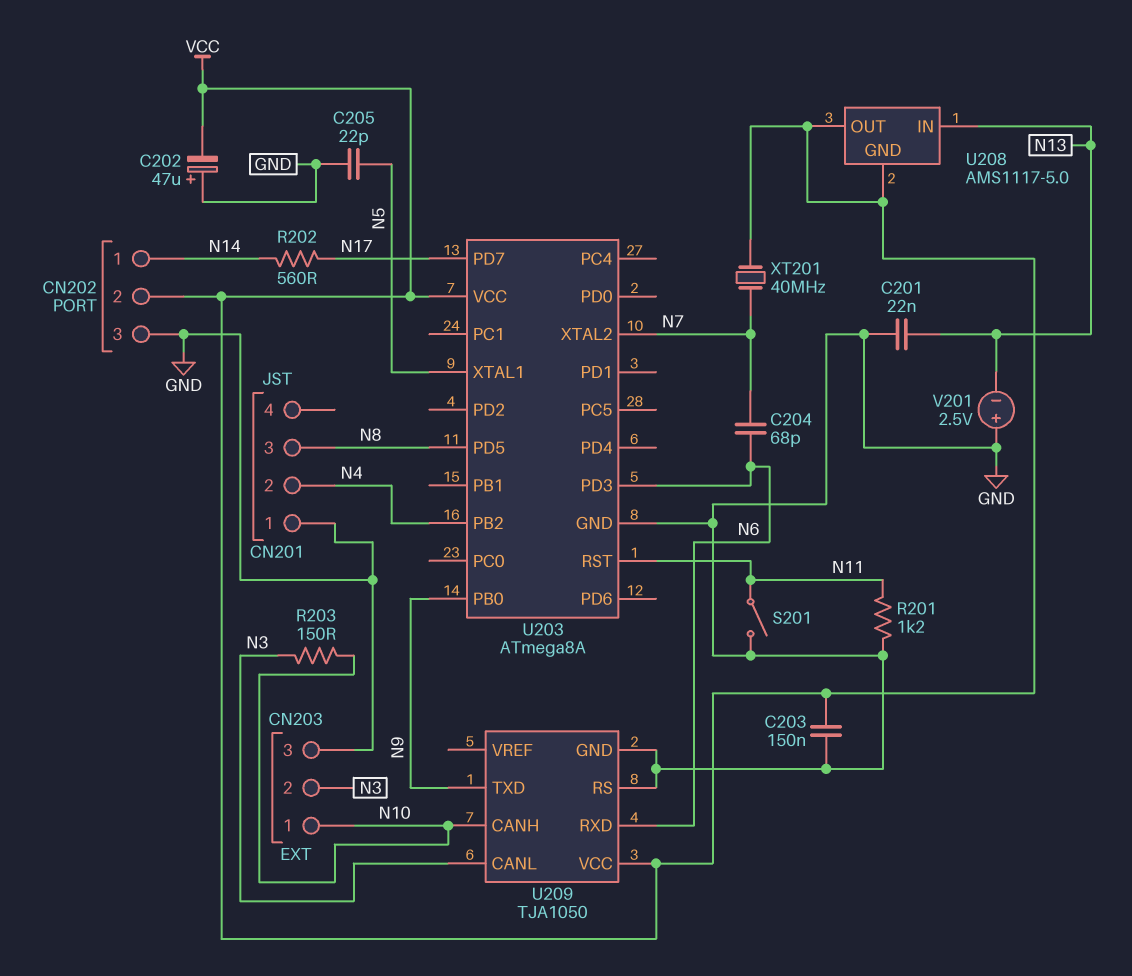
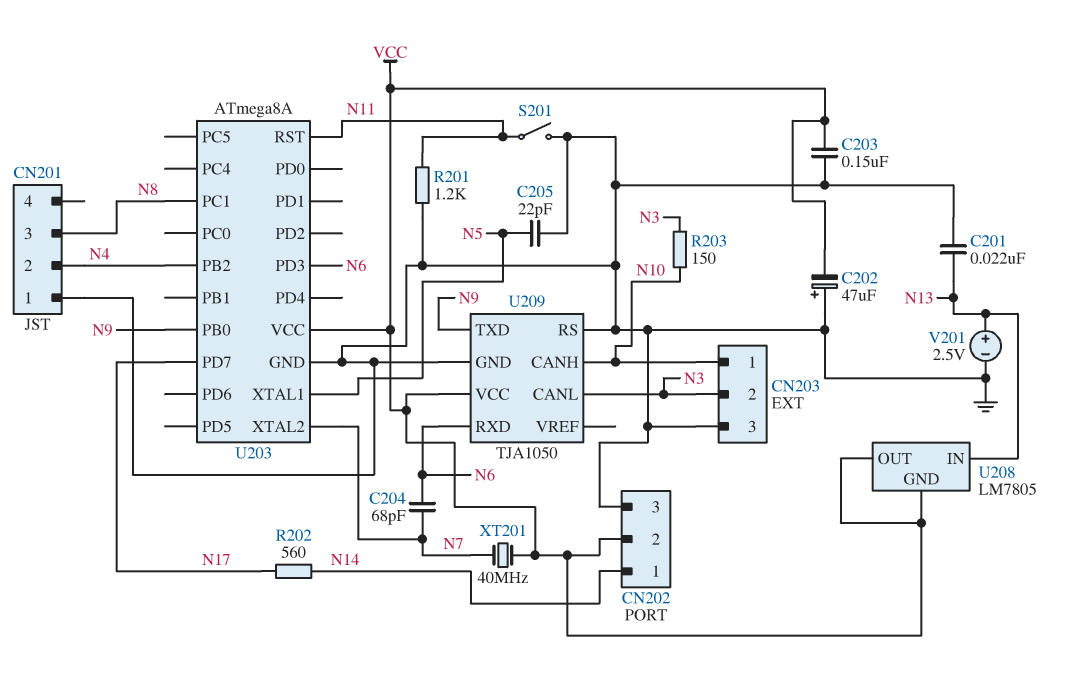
U203 pin PC1: none -> N8
U203 pin PD5: N8 -> none
U208: AMS1117-5.0 -> LM7805
V201: 2.5V (plus GND, minus N13) -> 2.5V (plus N13, minus GND)

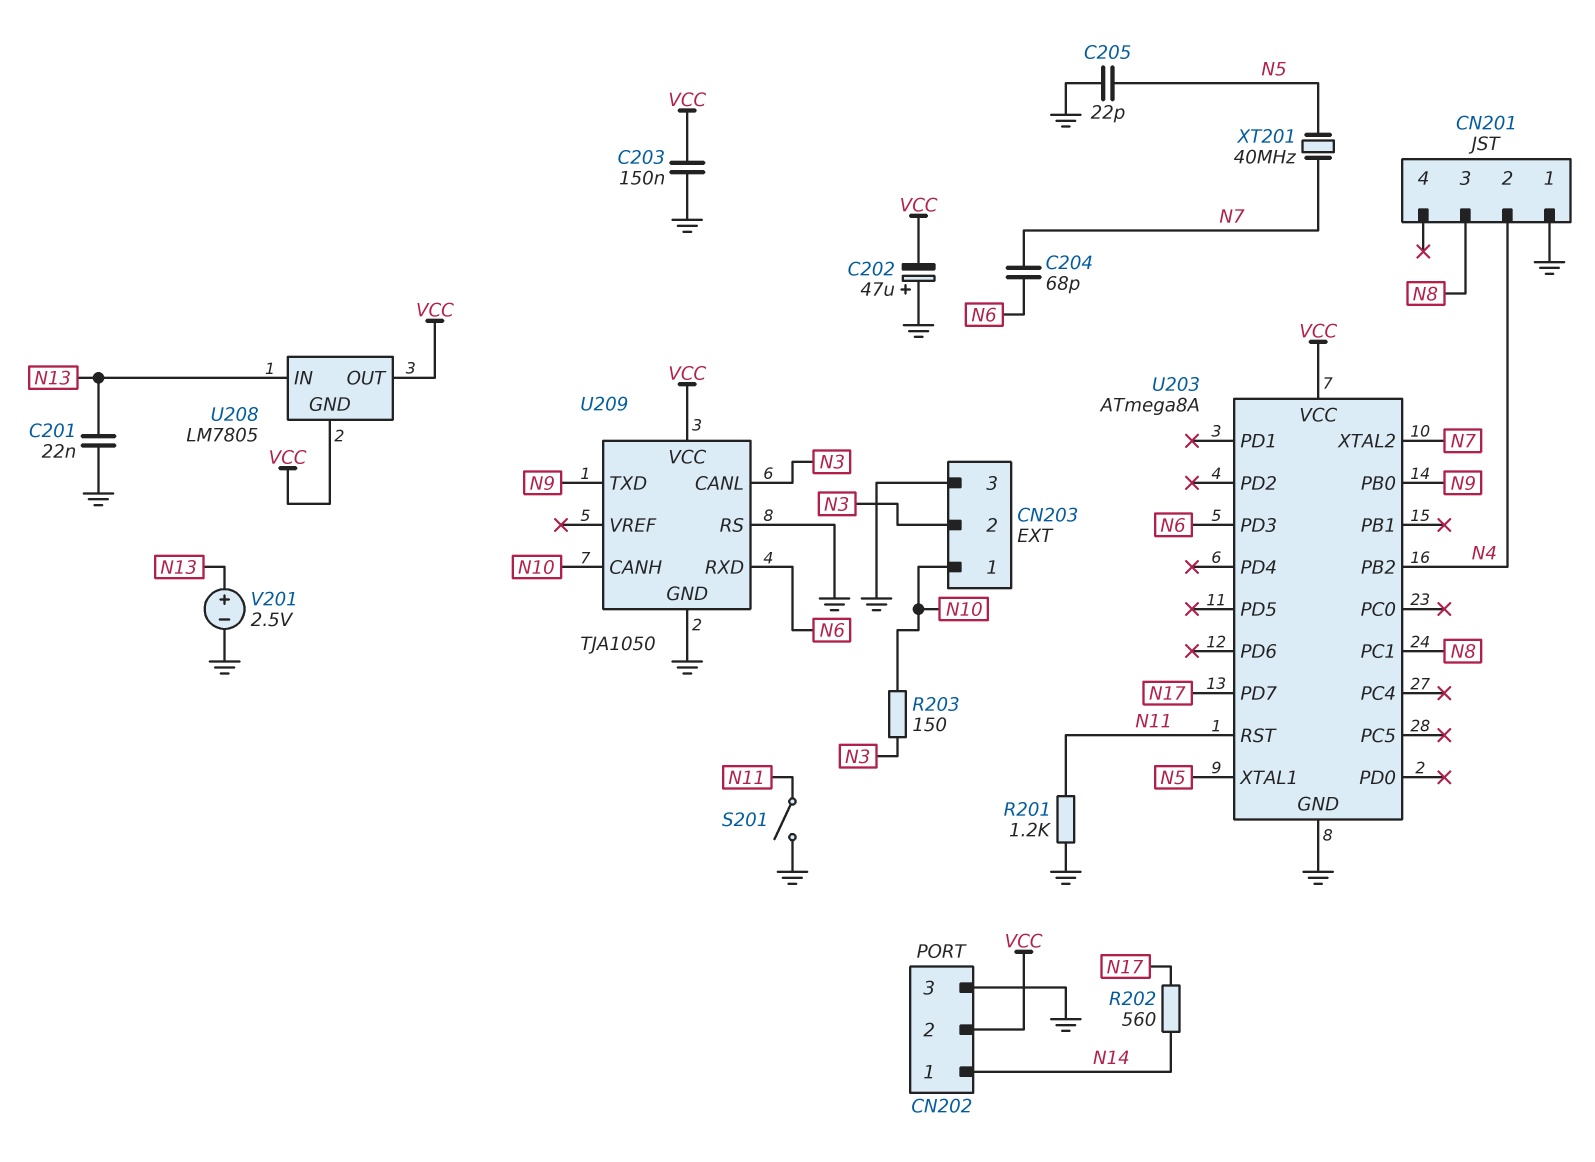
XT201: 40MHz (N7, VCC) -> 40MHz (N5, N7)

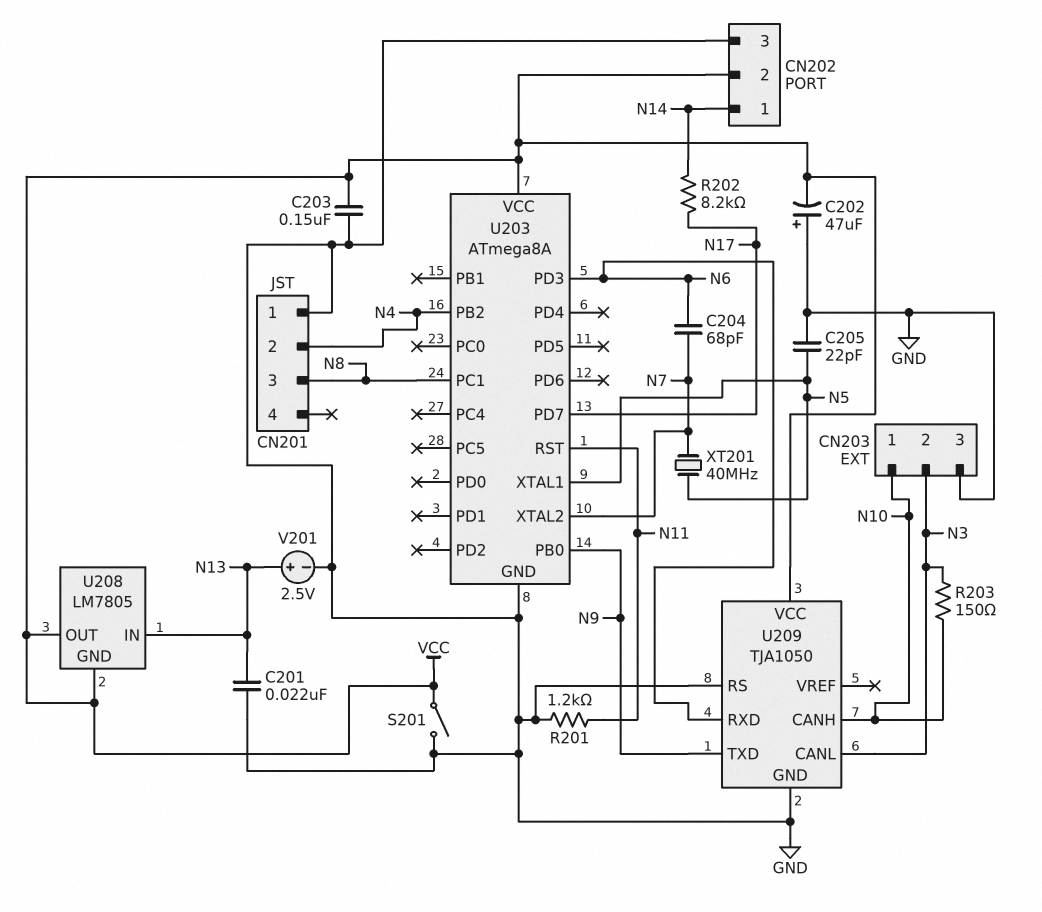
R202: 560 (N14, N17) -> 8.2k (N14, N17)
S201: switch (GND, N11) -> switch (GND, VCC)

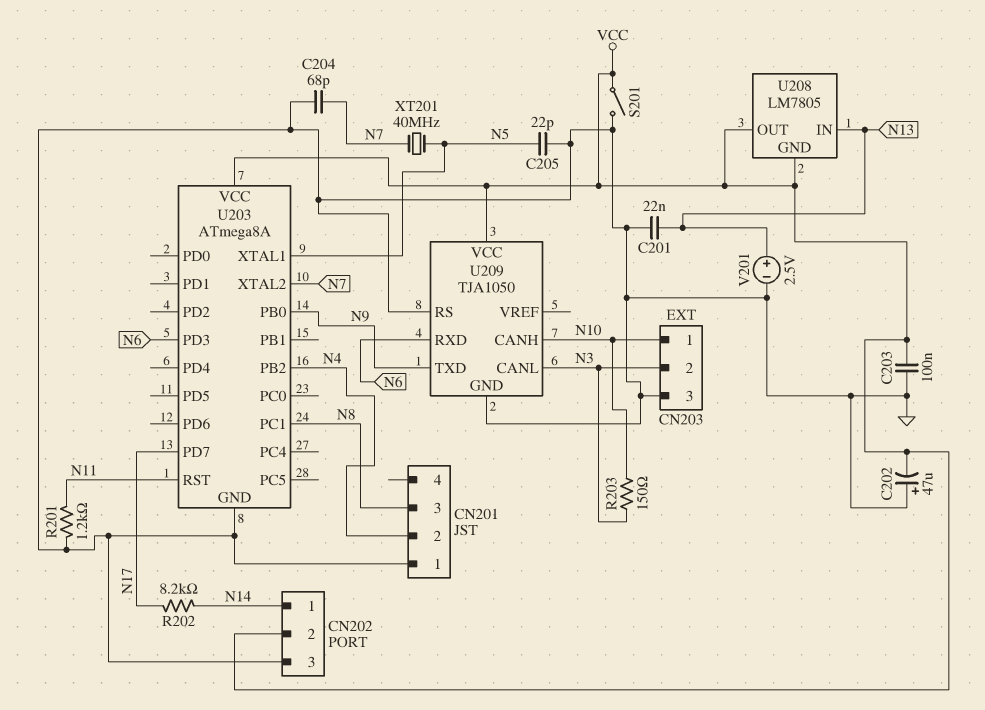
C203: 150nF (GND, VCC) -> 100nF (GND, VCC)
C204: 68pF (N6, N7) -> 68pF (GND, N7)

